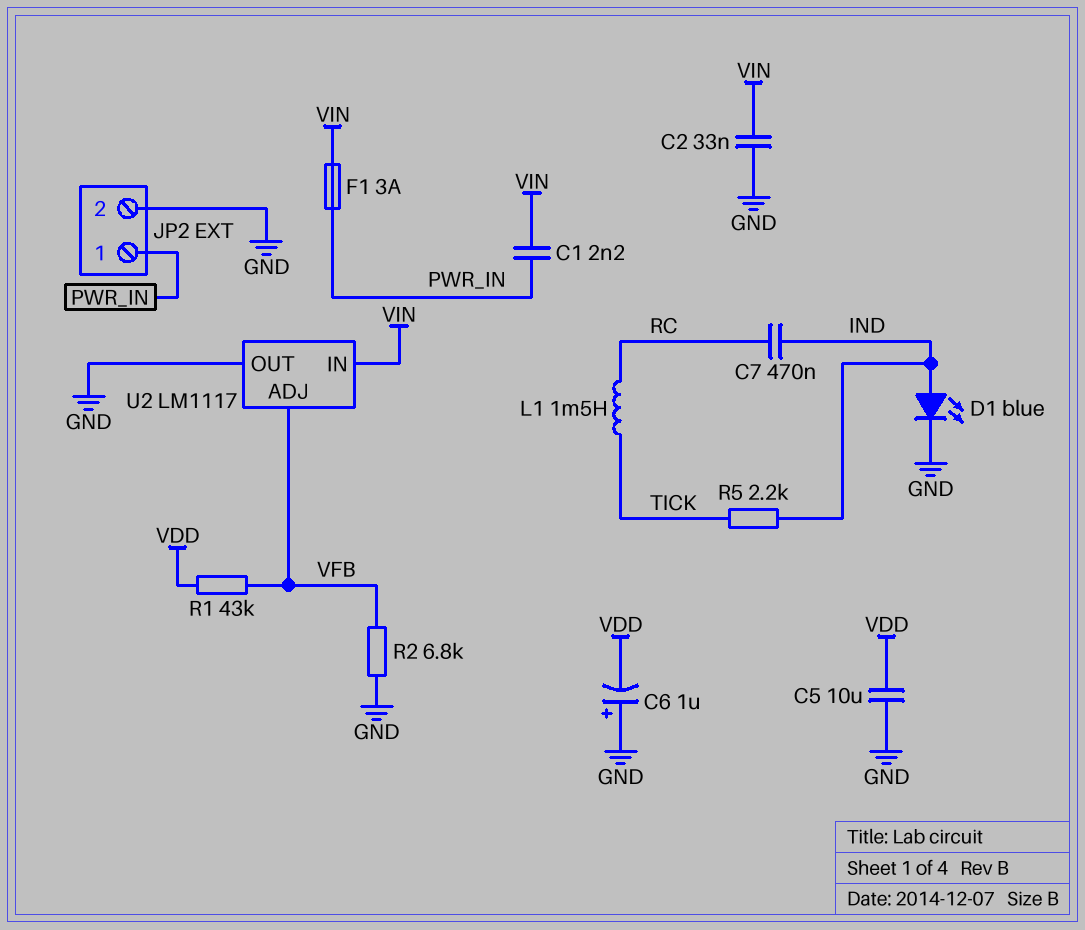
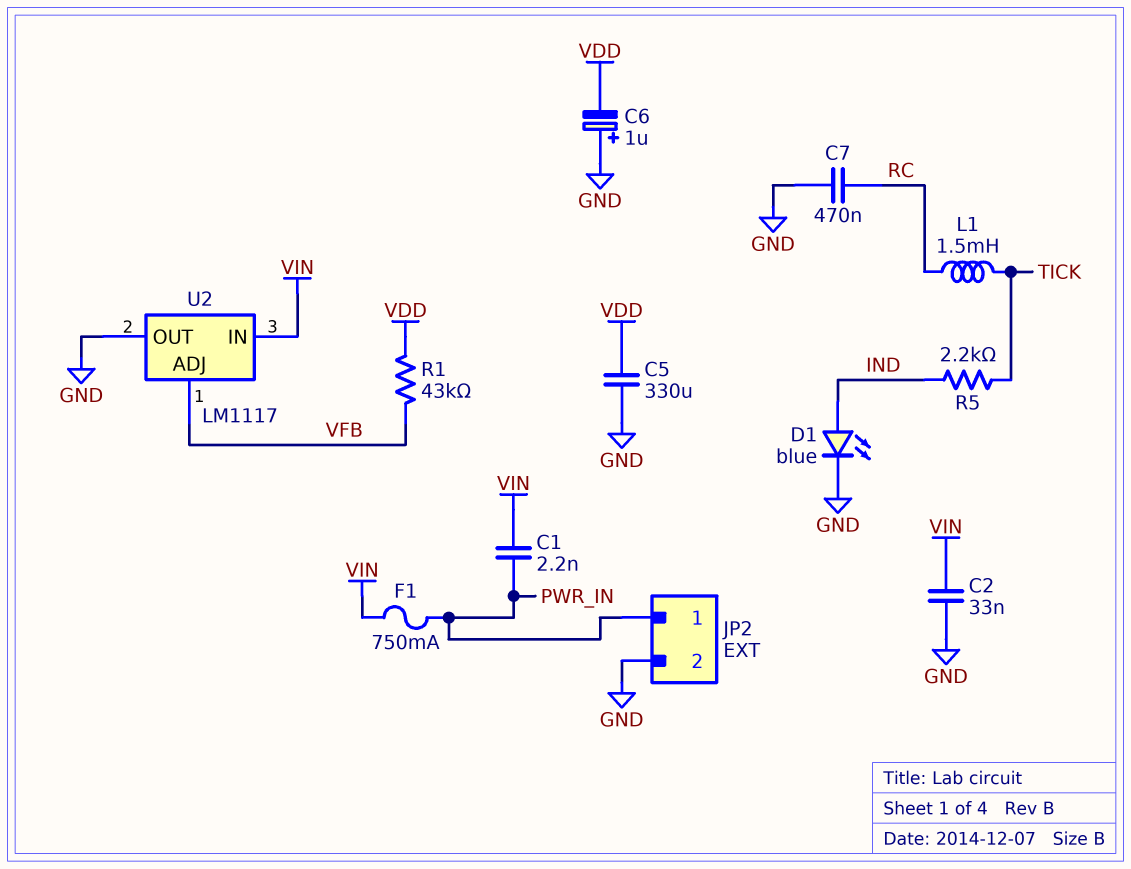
C5: 10uF (GND, VDD) -> 330uF (GND, VDD)
C7: 470nF (IND, RC) -> 470nF (GND, RC)
F1: 3A (PWR_IN, VIN) -> 750mA (PWR_IN, VIN)
R2: 6.8k (GND, VFB) -> none

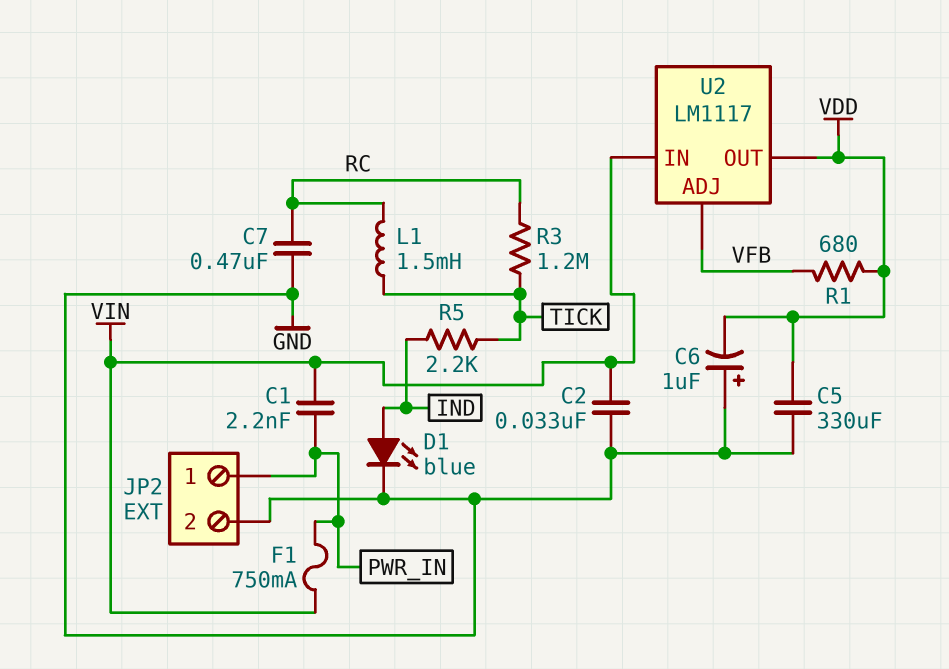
R1: 43k (VDD, VFB) -> 680 (VDD, VFB)
R3: none -> 1.2M (RC, TICK)
U2 pin OUT: GND -> VDD

